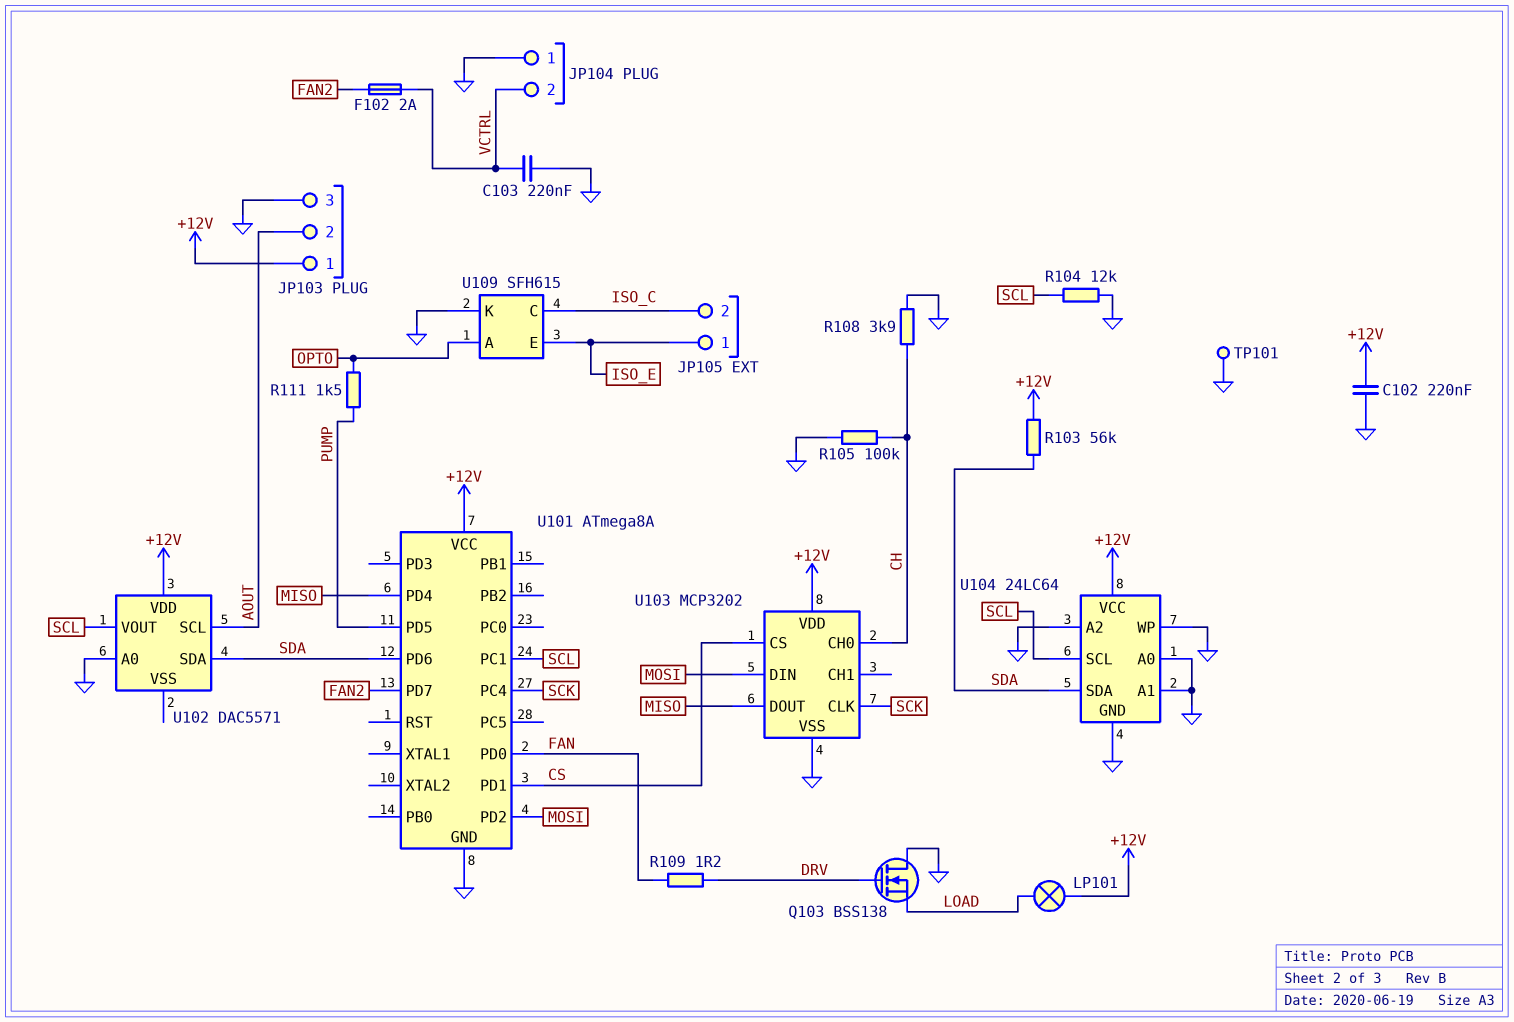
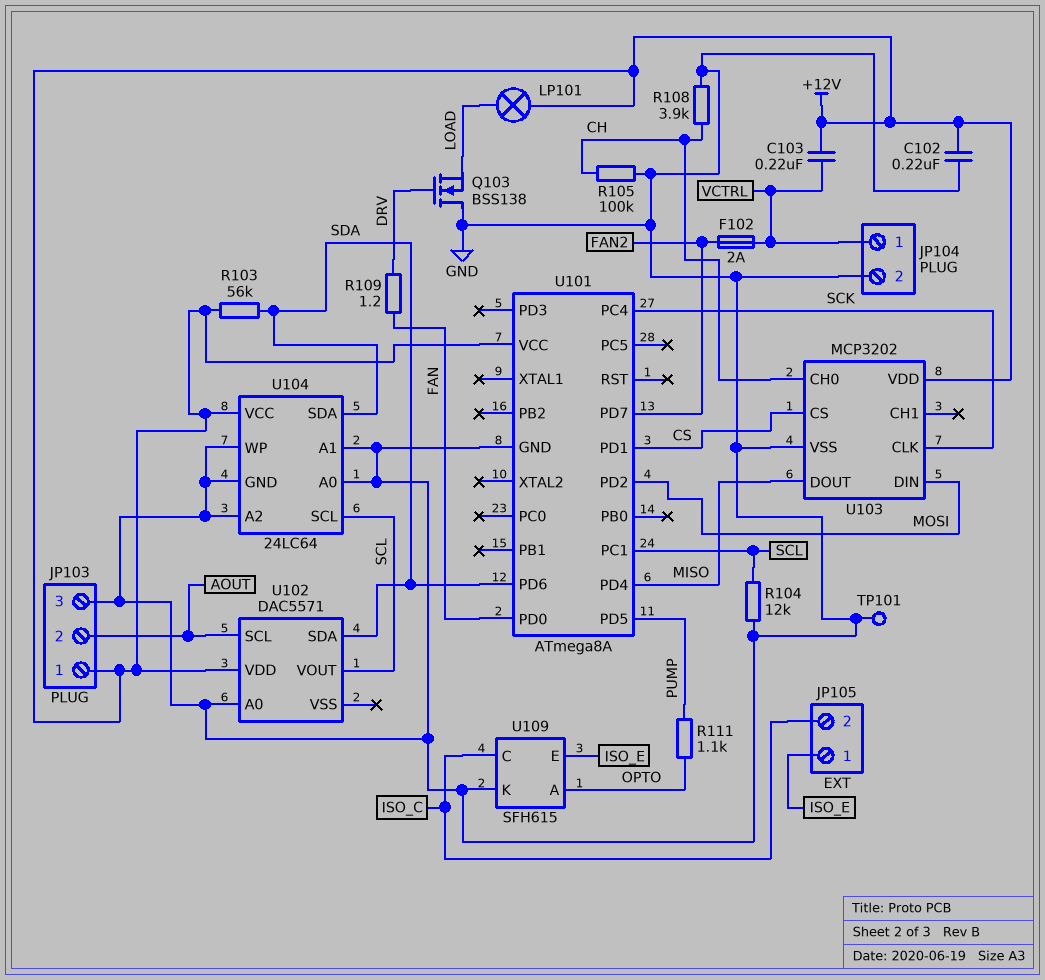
C103: 220nF (GND, VCTRL) -> 220nF (+12V, VCTRL)
JP104 pin 1: GND -> VCTRL
JP104 pin 2: VCTRL -> GND
R111: 1.5k (OPTO, PUMP) -> 1.1k (OPTO, PUMP)

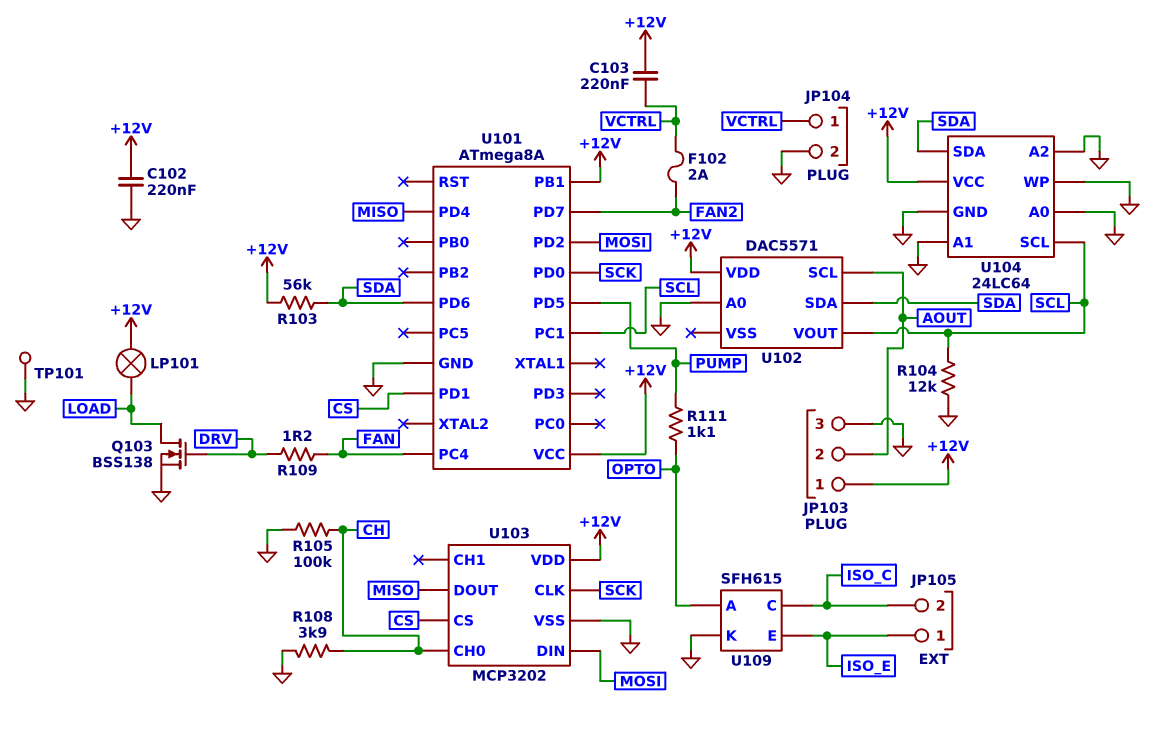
Q103: NMOS BSS138 (G DRV, D GND, S LOAD) -> NMOS BSS138 (G DRV, D LOAD, S GND)
U101 pin PB1: none -> +12V
U101 pin PC4: SCK -> FAN
U101 pin PD0: FAN -> SCK

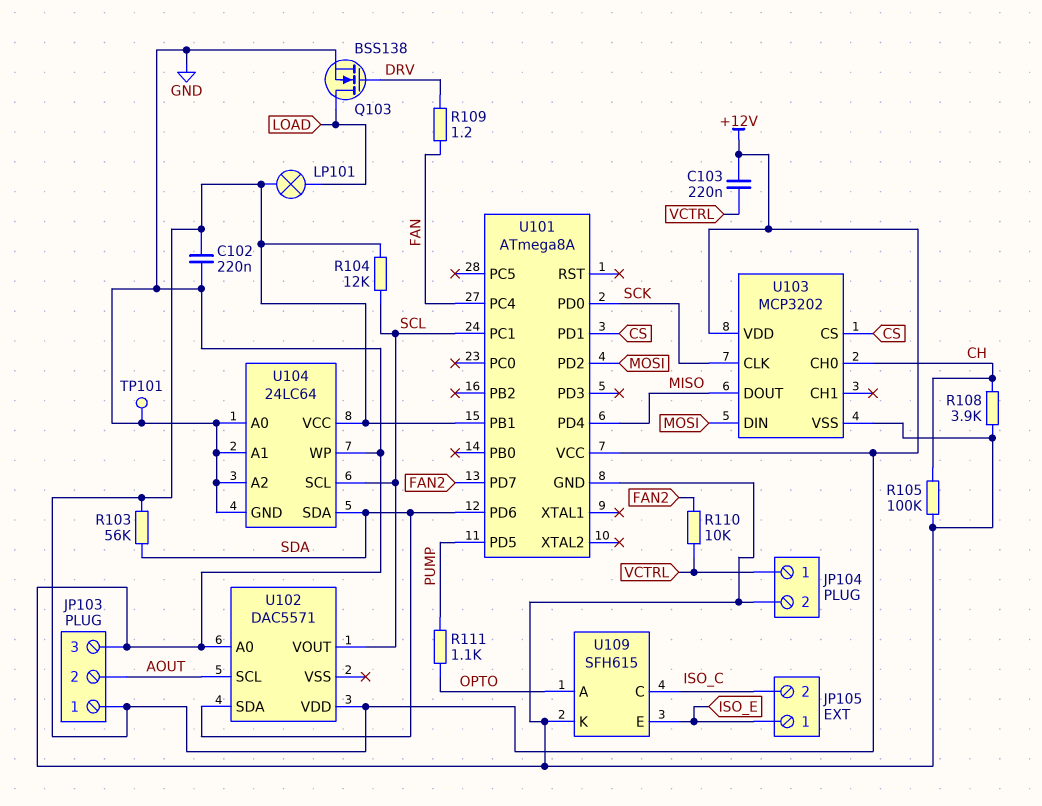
F102: 2A (FAN2, VCTRL) -> none
R104: 12k (GND, SCL) -> 12k (+12V, SCL)
R110: none -> 10k (FAN2, VCTRL)

